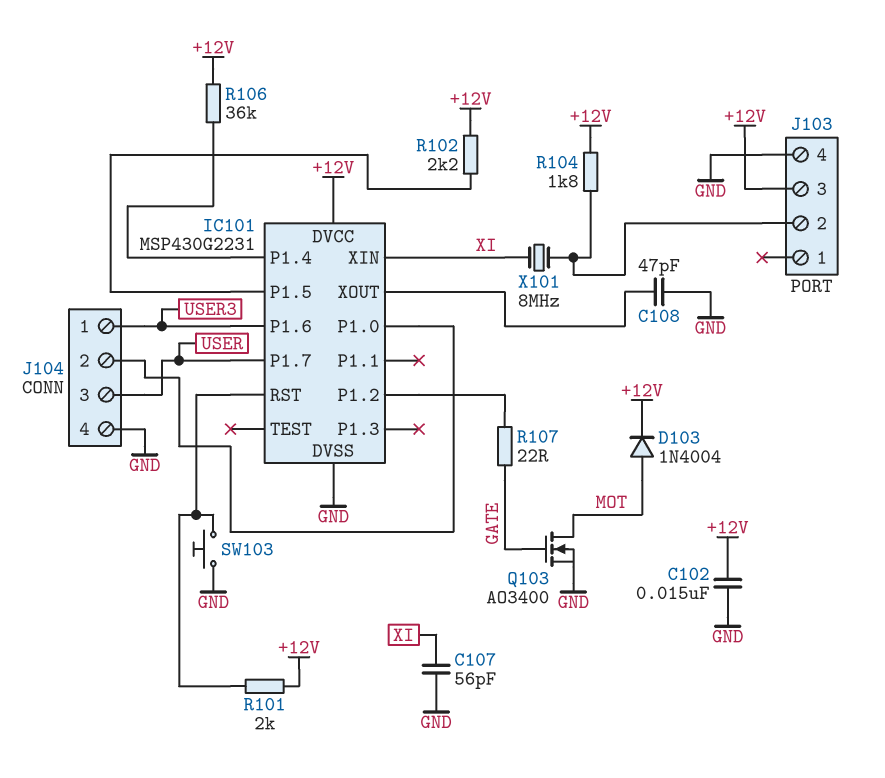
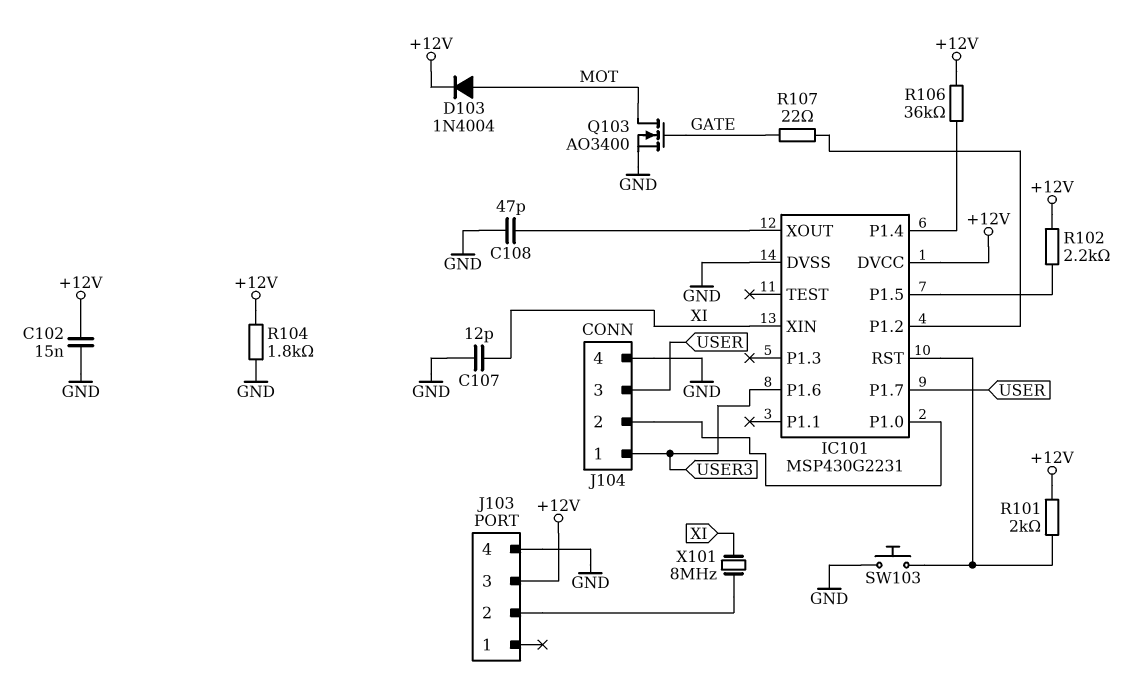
C107: 56pF (GND, XI) -> 12pF (GND, XI)
R104: 1.8k (+12V, J103/2) -> 1.8k (+12V, GND)

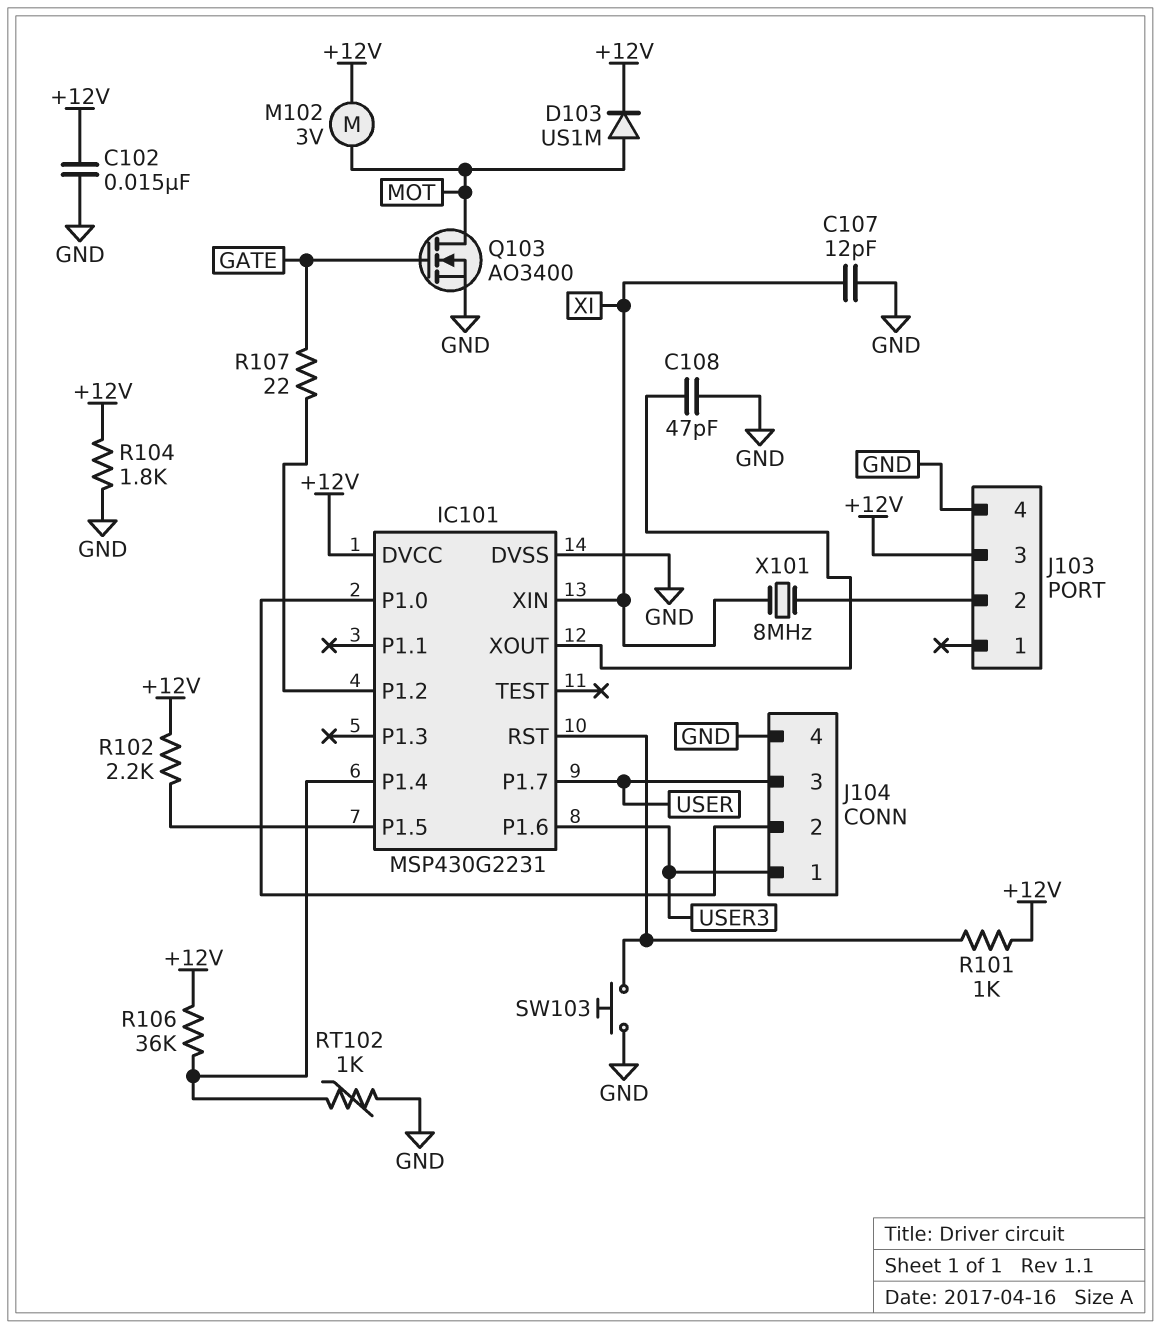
D103: diode 1N4004 (A MOT, K +12V) -> diode US1M (A MOT, K +12V)
M102: none -> motor 3V (+12V, MOT)
R101: 2k (+12V, IC101/RST) -> 1k (+12V, IC101/RST)
RT102: none -> 1k (GND, IC101/P1.4)

